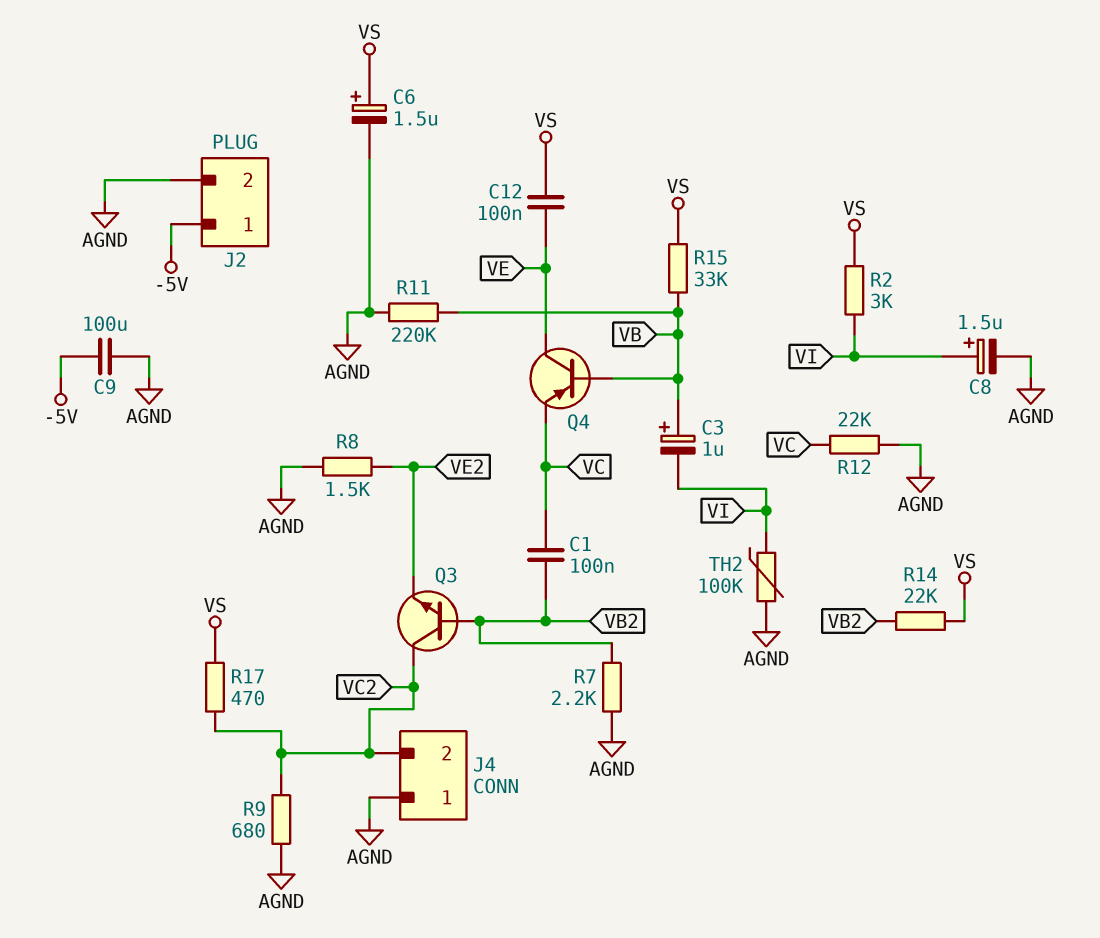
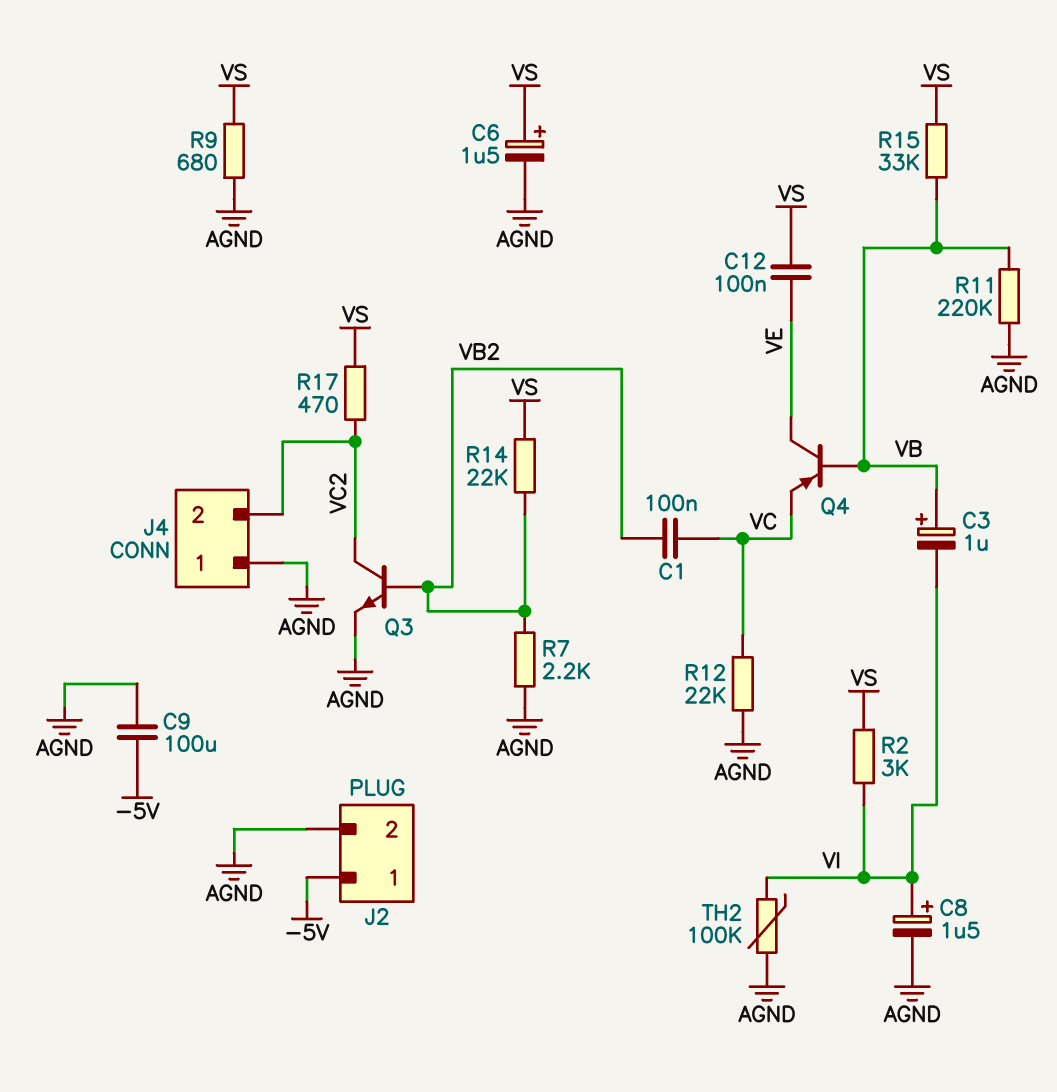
Q3: NPN (B VB2, C VC2, E VE2) -> NPN (B VB2, C VC2, E AGND)
R8: 1.5k (AGND, VE2) -> none
R9: 680 (AGND, VC2) -> 680 (AGND, VS)

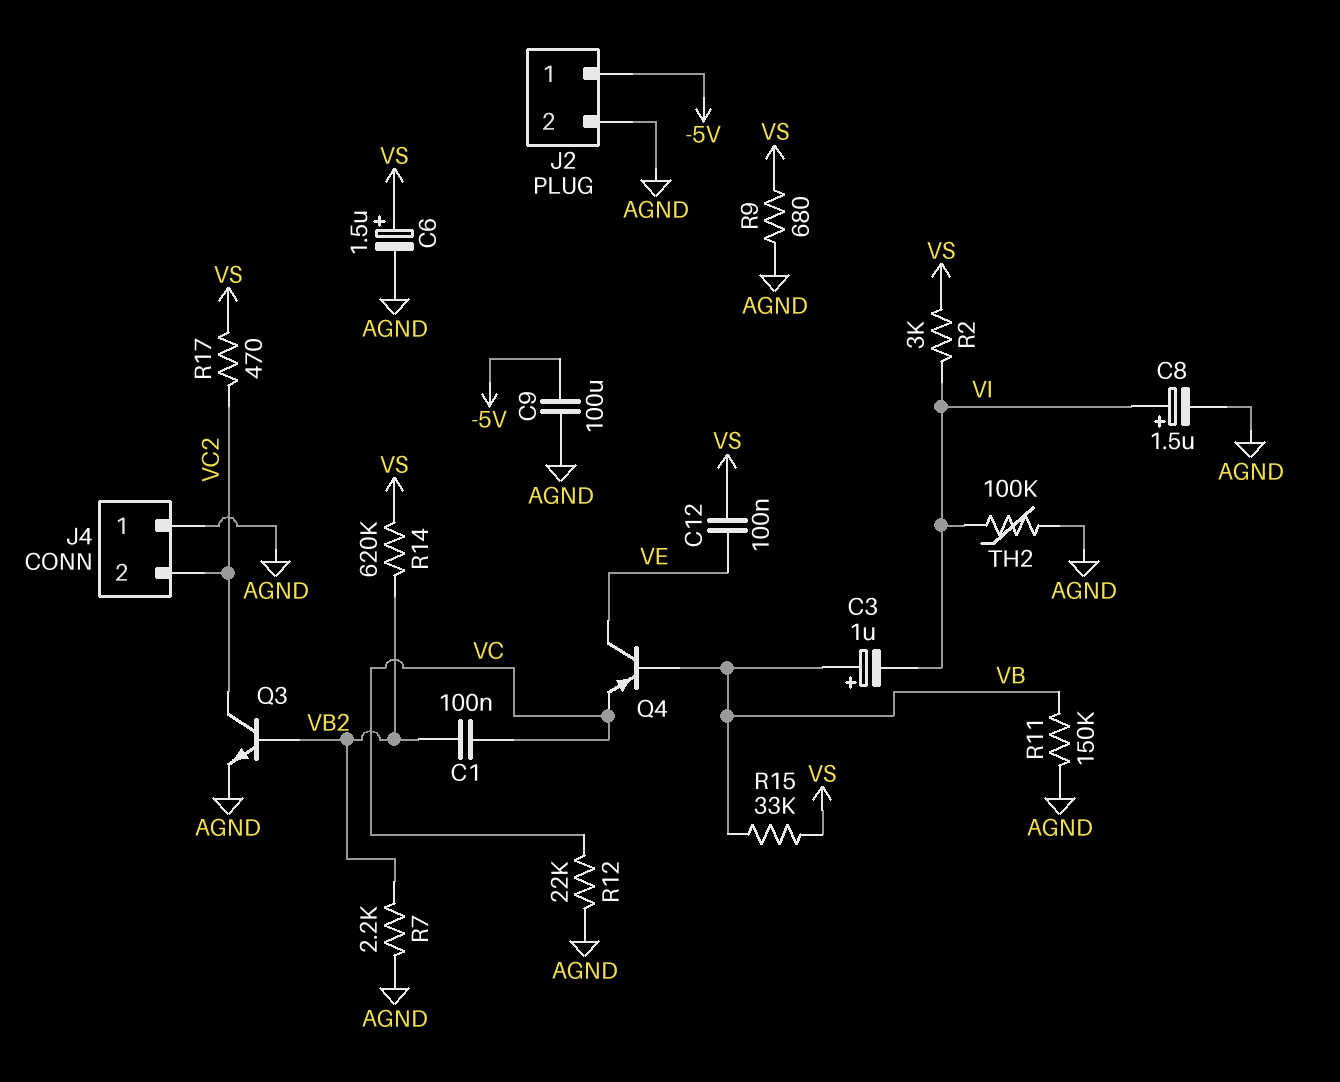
R11: 220k (AGND, VB) -> 150k (AGND, VB)
R14: 22k (VB2, VS) -> 620k (VB2, VS)

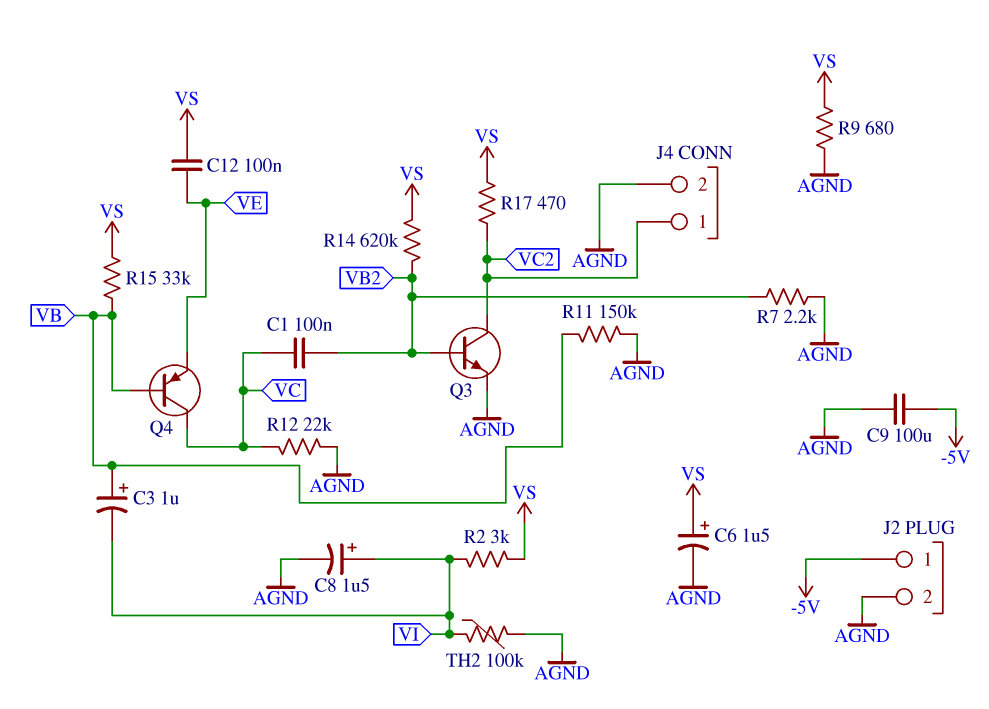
J4 pin 1: AGND -> VC2
J4 pin 2: VC2 -> AGND
Q4: PNP (B VB, C VE, E VC) -> PNP (B VB, C VC, E VE)

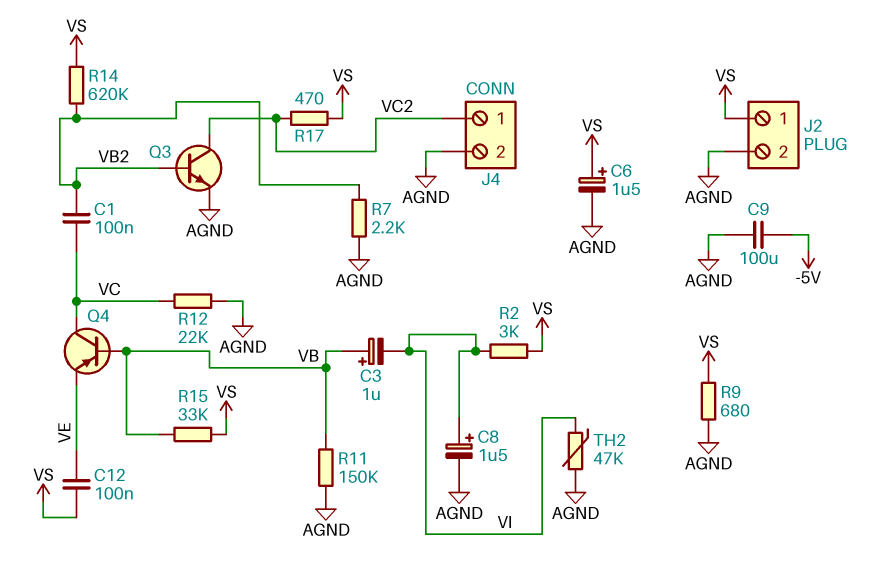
J2 pin 1: -5V -> VS
TH2: 100k (AGND, VI) -> 47k (AGND, VI)

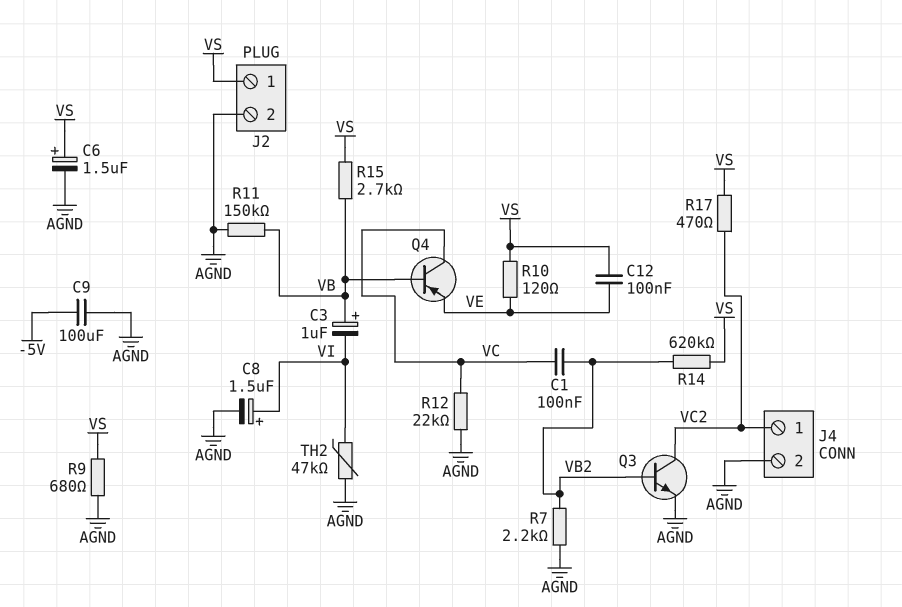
R2: 3k (VI, VS) -> none
R10: none -> 120 (VE, VS)
R15: 33k (VB, VS) -> 2.7k (VB, VS)

